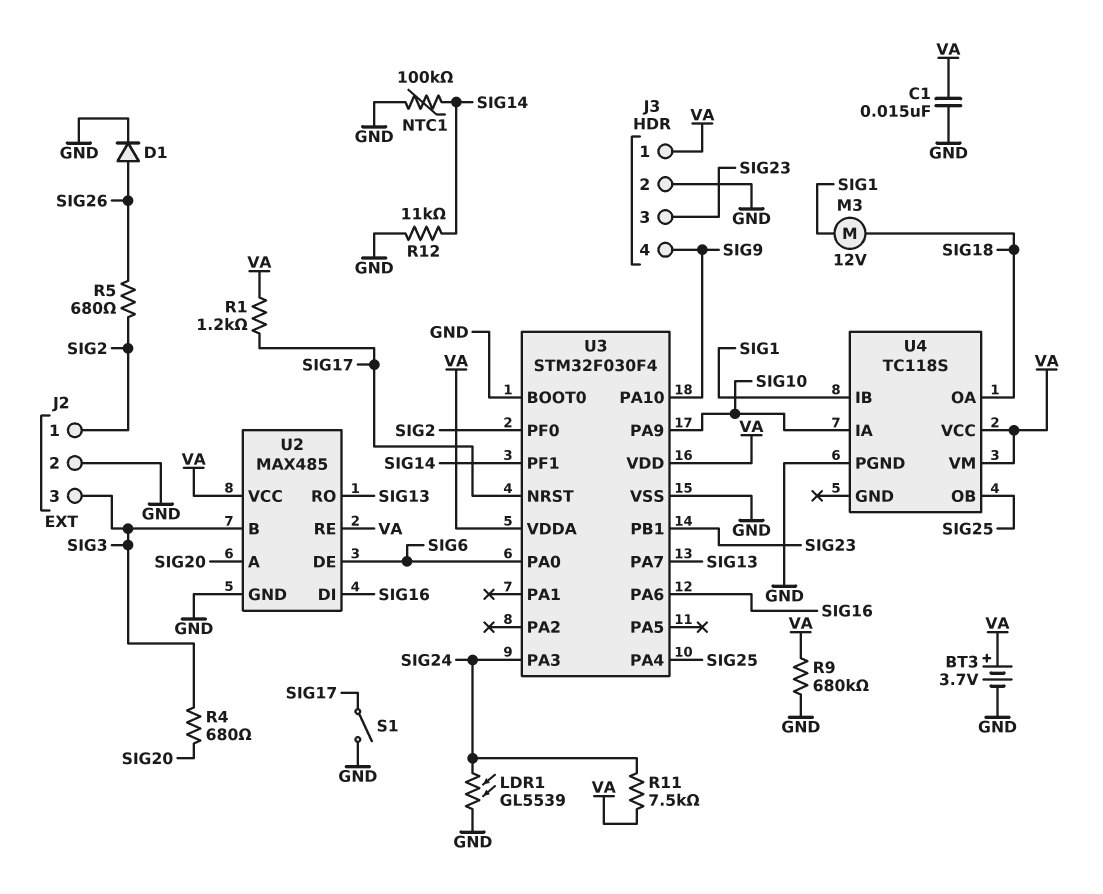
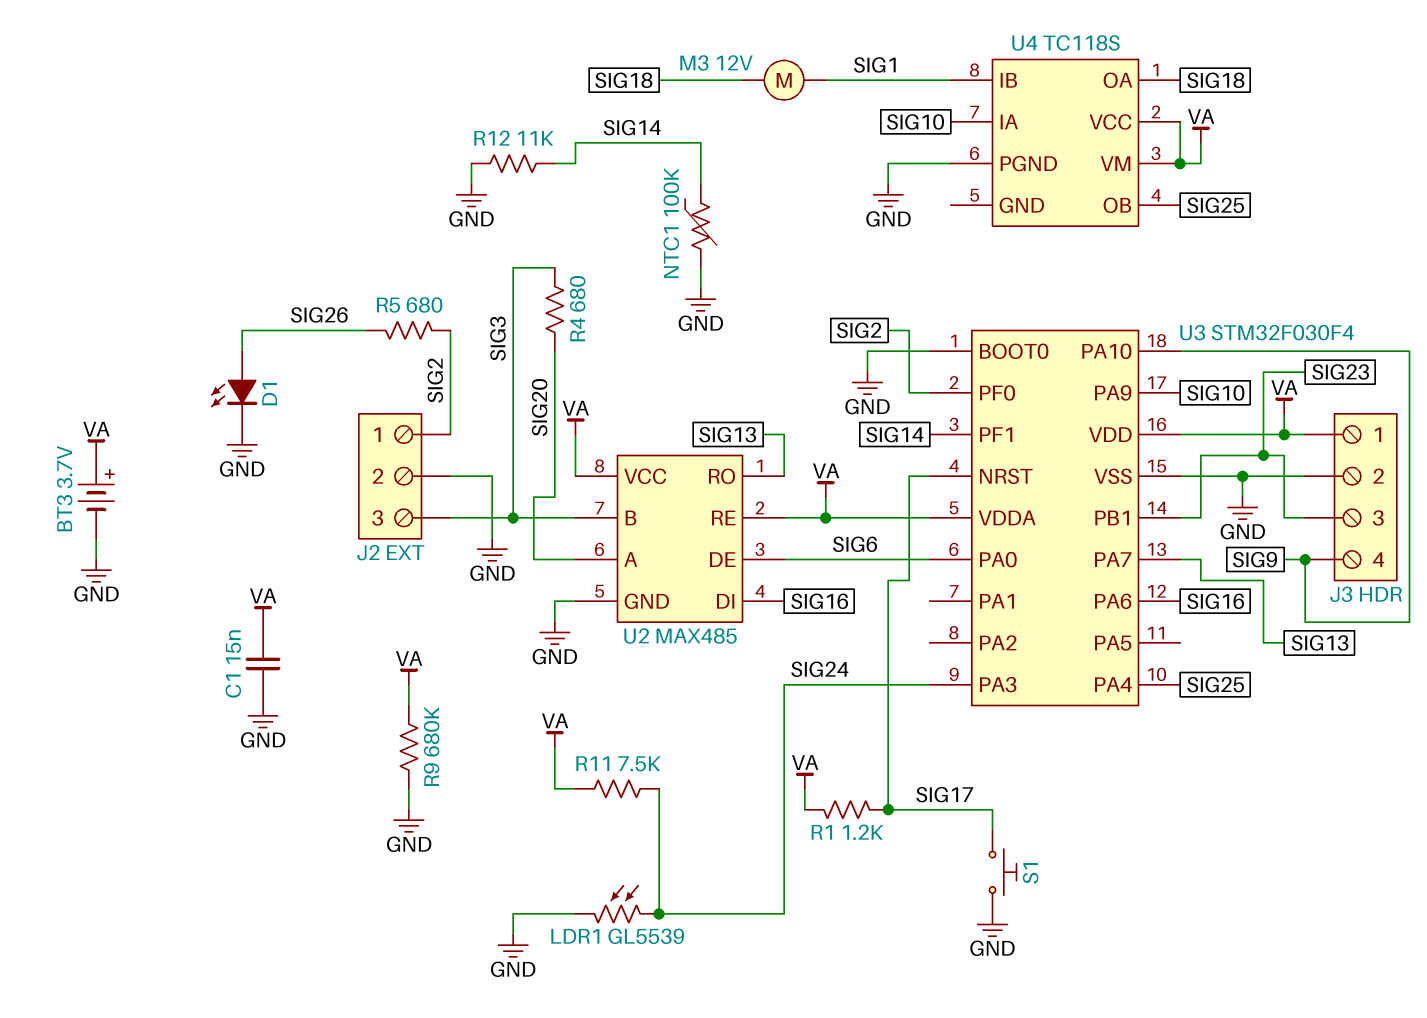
D1: diode (A SIG26, K GND) -> LED (A SIG26, K GND)
S1: switch (GND, SIG17) -> button (GND, SIG17)

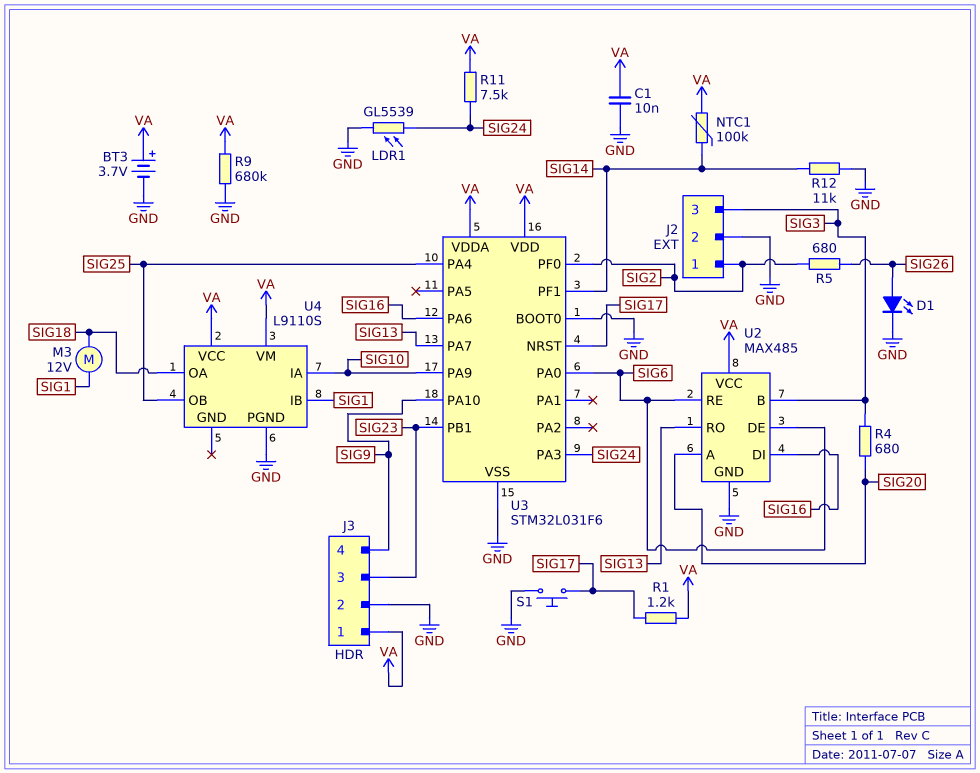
C1: 15nF (GND, VA) -> 10nF (GND, VA)
NTC1: 100k (GND, SIG14) -> 100k (SIG14, VA)
U2 pin RE: VA -> SIG6
U3: STM32F030F4 -> STM32L031F6
U4: TC118S -> L9110S

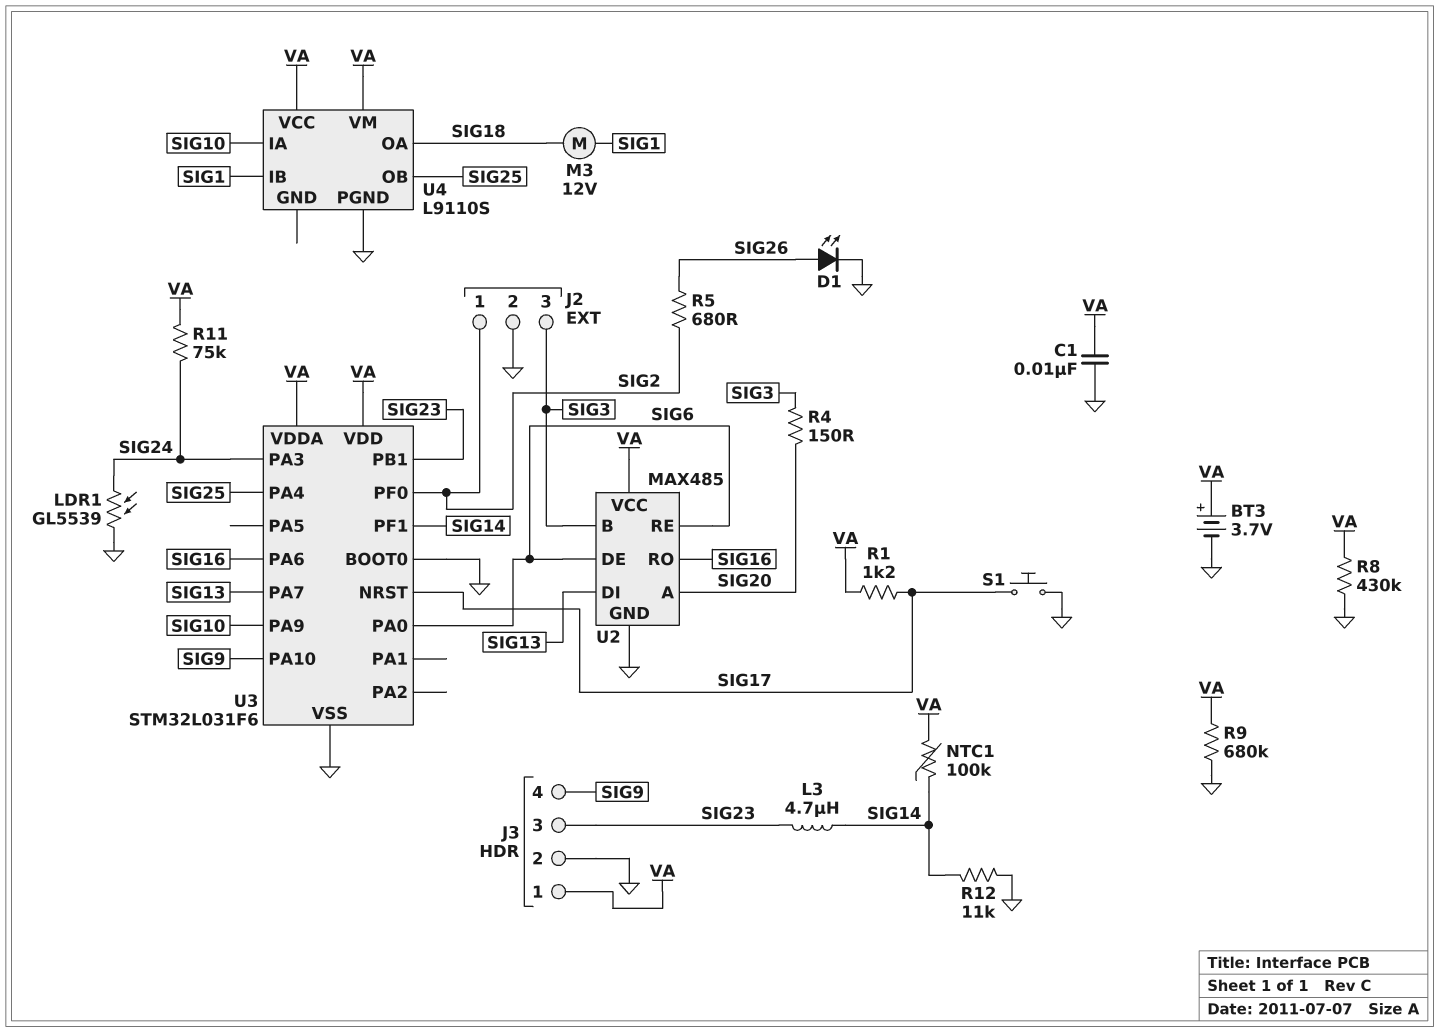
L3: none -> 4.7uH (SIG14, SIG23)
R4: 680 (SIG3, SIG20) -> 150 (SIG3, SIG20)
R8: none -> 430k (GND, VA)
R11: 7.5k (SIG24, VA) -> 75k (SIG24, VA)
U2 pin DI: SIG16 -> SIG13
U2 pin RO: SIG13 -> SIG16

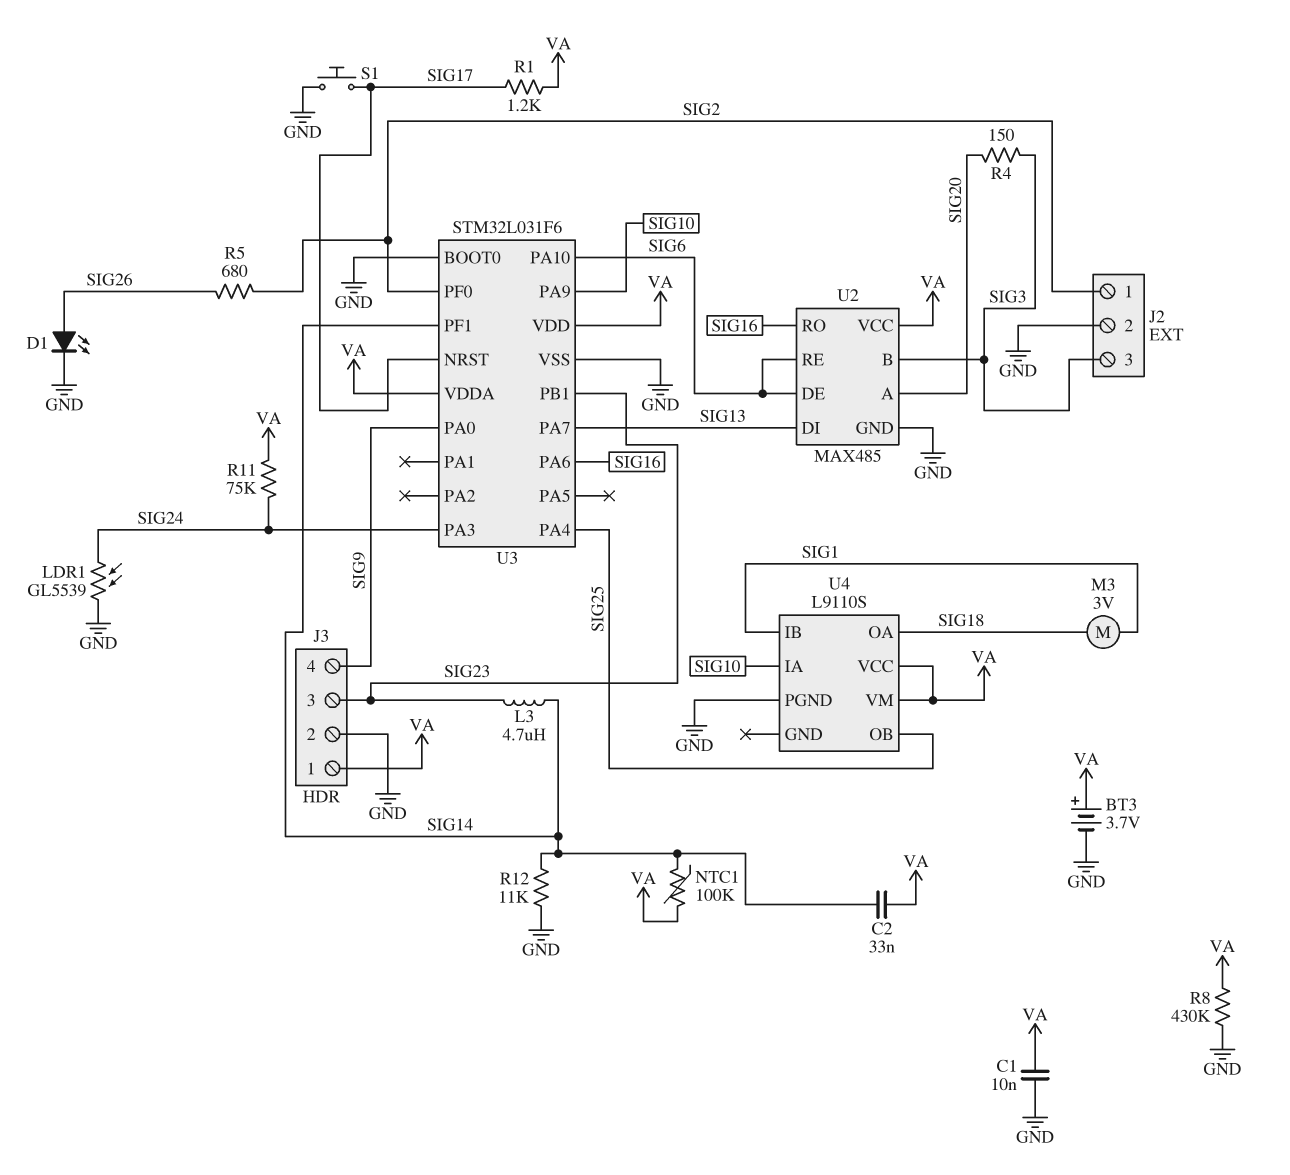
C2: none -> 33nF (SIG14, VA)
M3: motor 12V (SIG1, SIG18) -> motor 3V (SIG1, SIG18)
R9: 680k (GND, VA) -> none
U3 pin PA0: SIG6 -> SIG9
U3 pin PA10: SIG9 -> SIG6

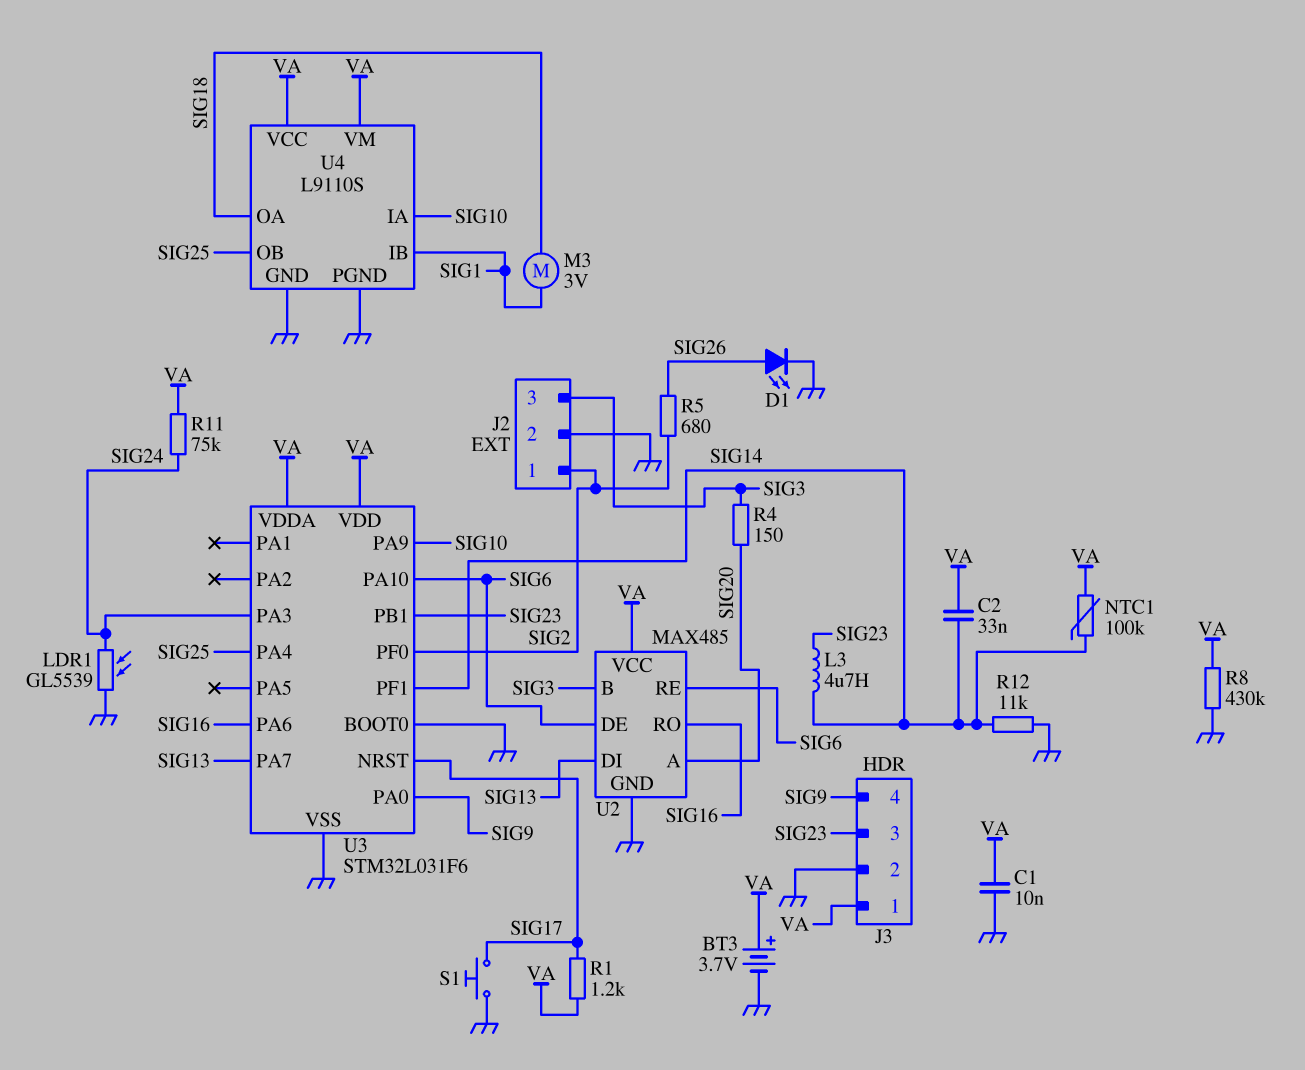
U4 pin GND: none -> GND

